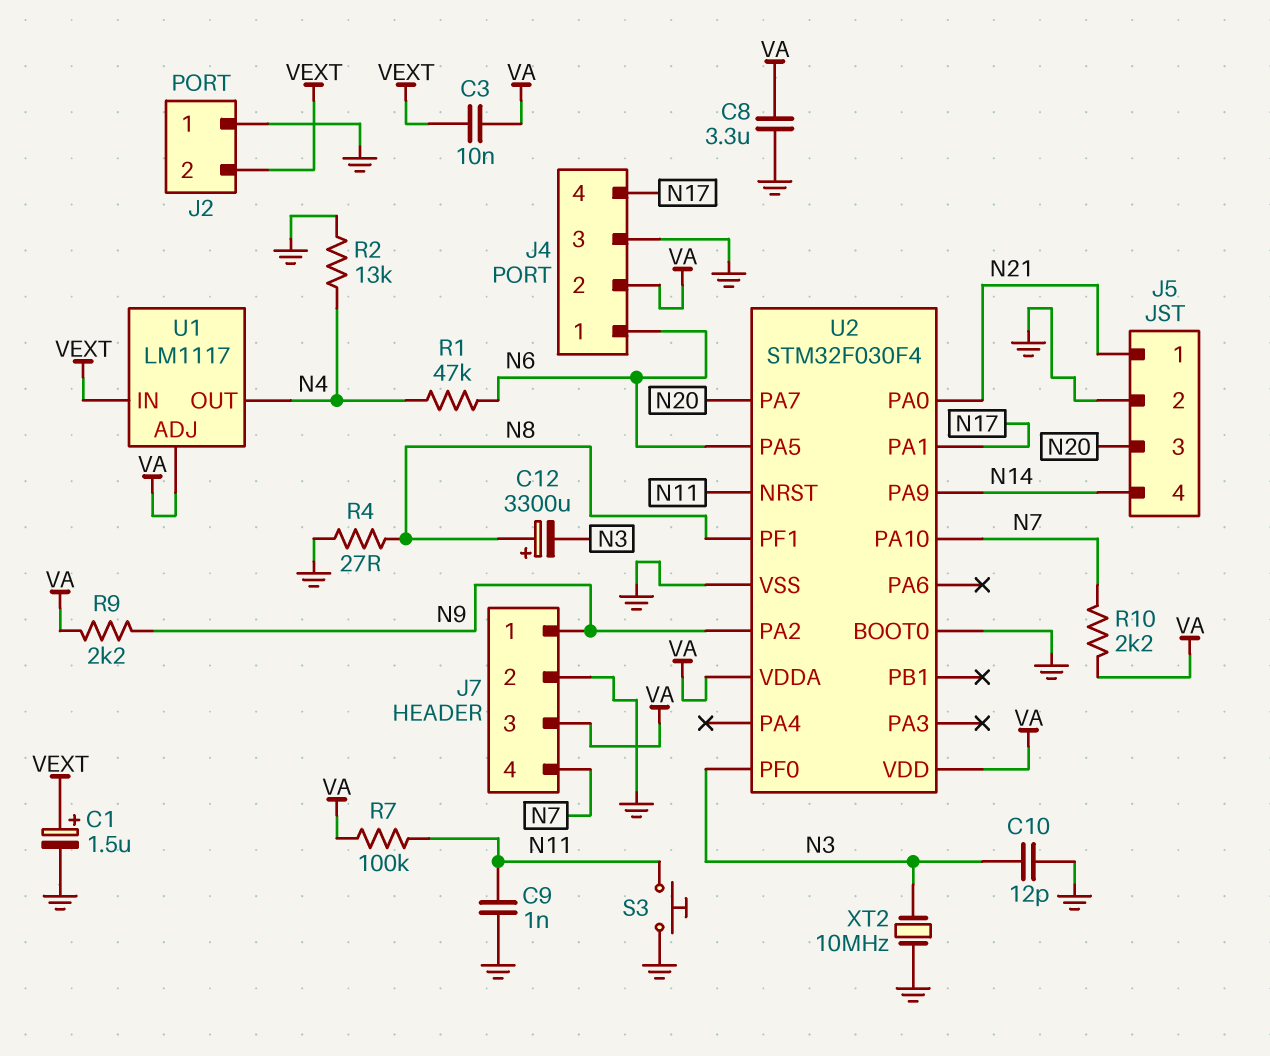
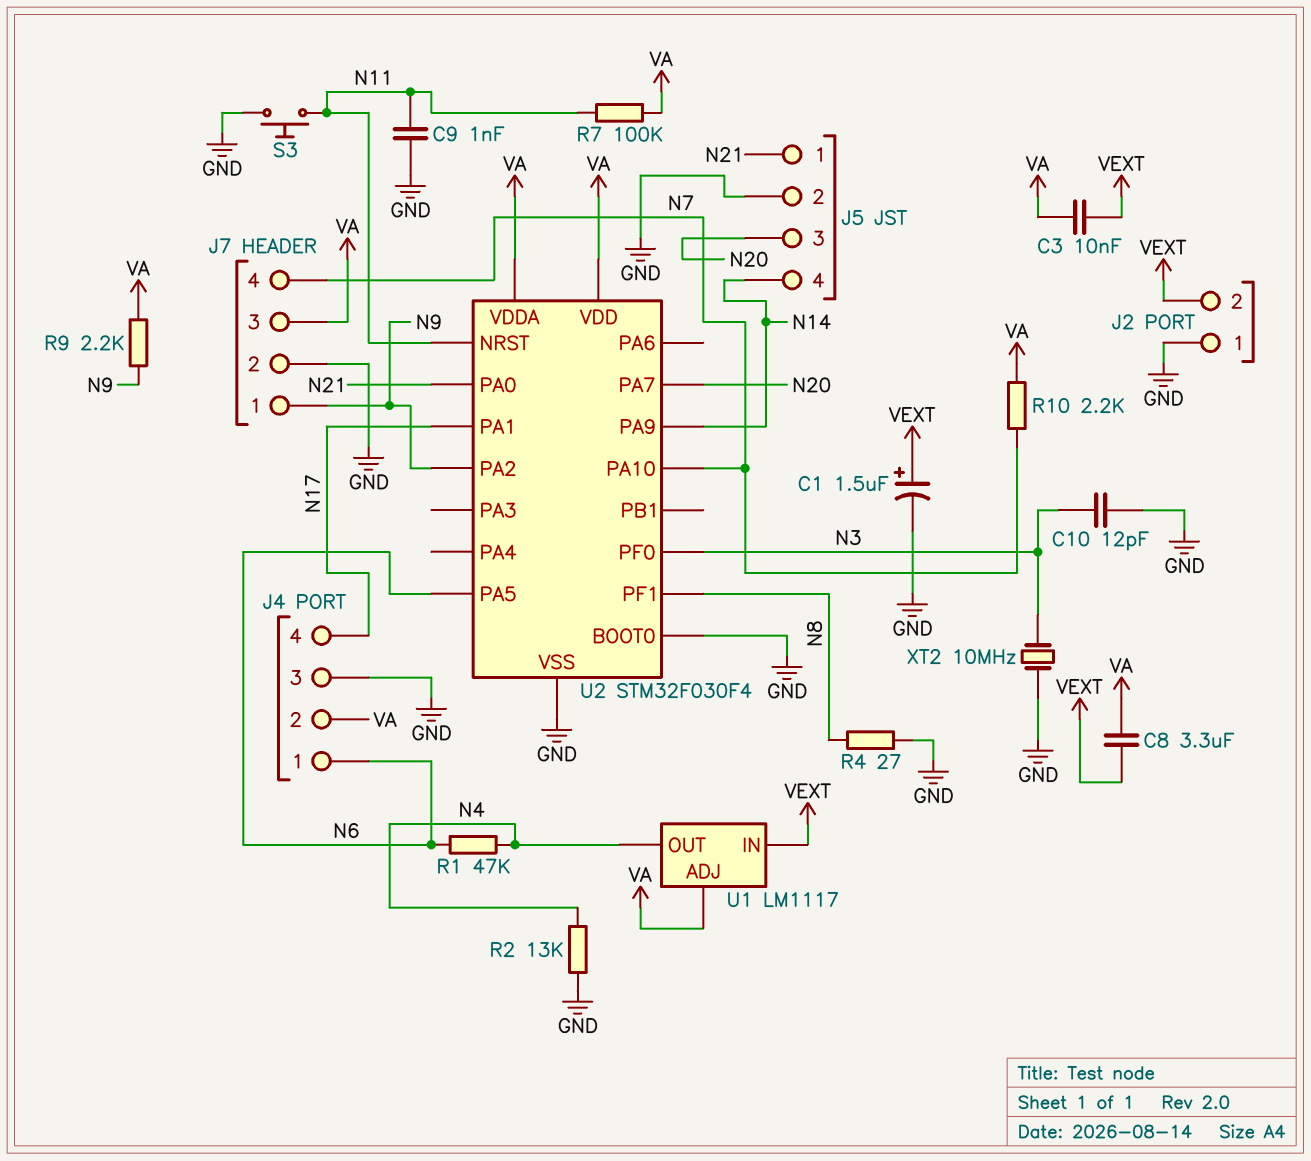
C8: 3.3uF (GND, VA) -> 3.3uF (VA, VEXT)
C12: 3300uF (plus N8, minus N3) -> none

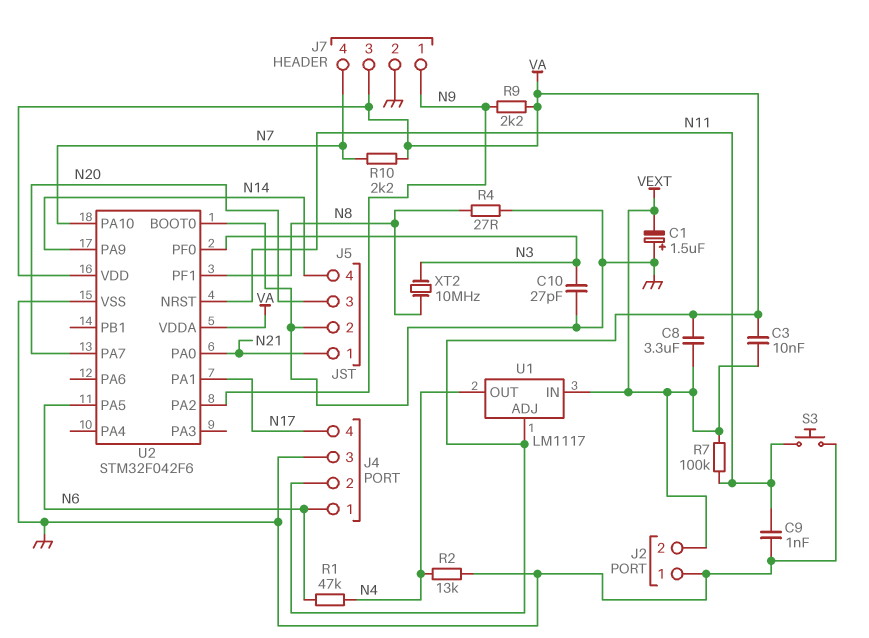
C1: 1.5uF (plus VEXT, minus GND) -> 1.5uF (plus GND, minus VEXT)
C10: 12pF (GND, N3) -> 27pF (GND, N3)
R7: 100k (N11, VA) -> 100k (N11, VEXT)
U2: STM32F030F4 -> STM32F042F6
XT2: 10MHz (GND, N3) -> 10MHz (N3, N8)

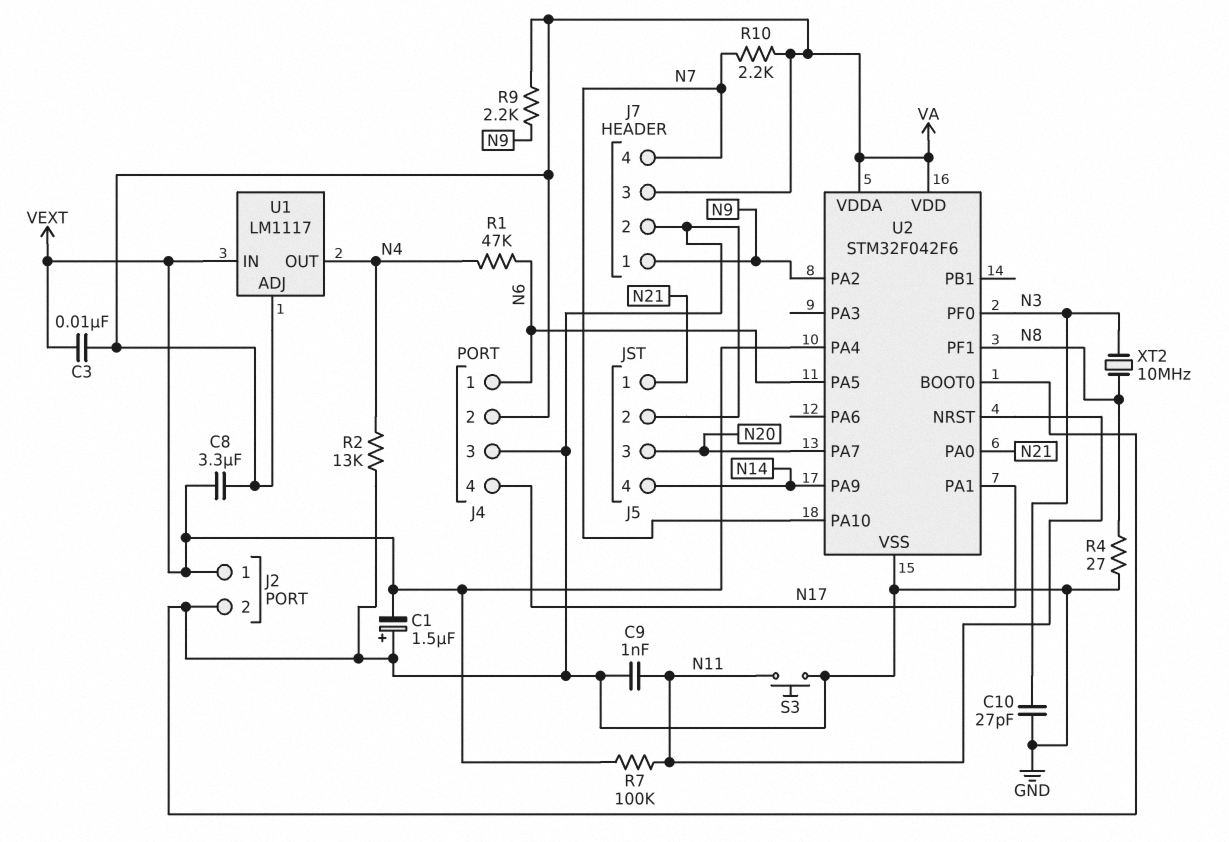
J2 pin 1: GND -> VEXT
J2 pin 2: VEXT -> GND
U2 pin PA4: none -> VEXT

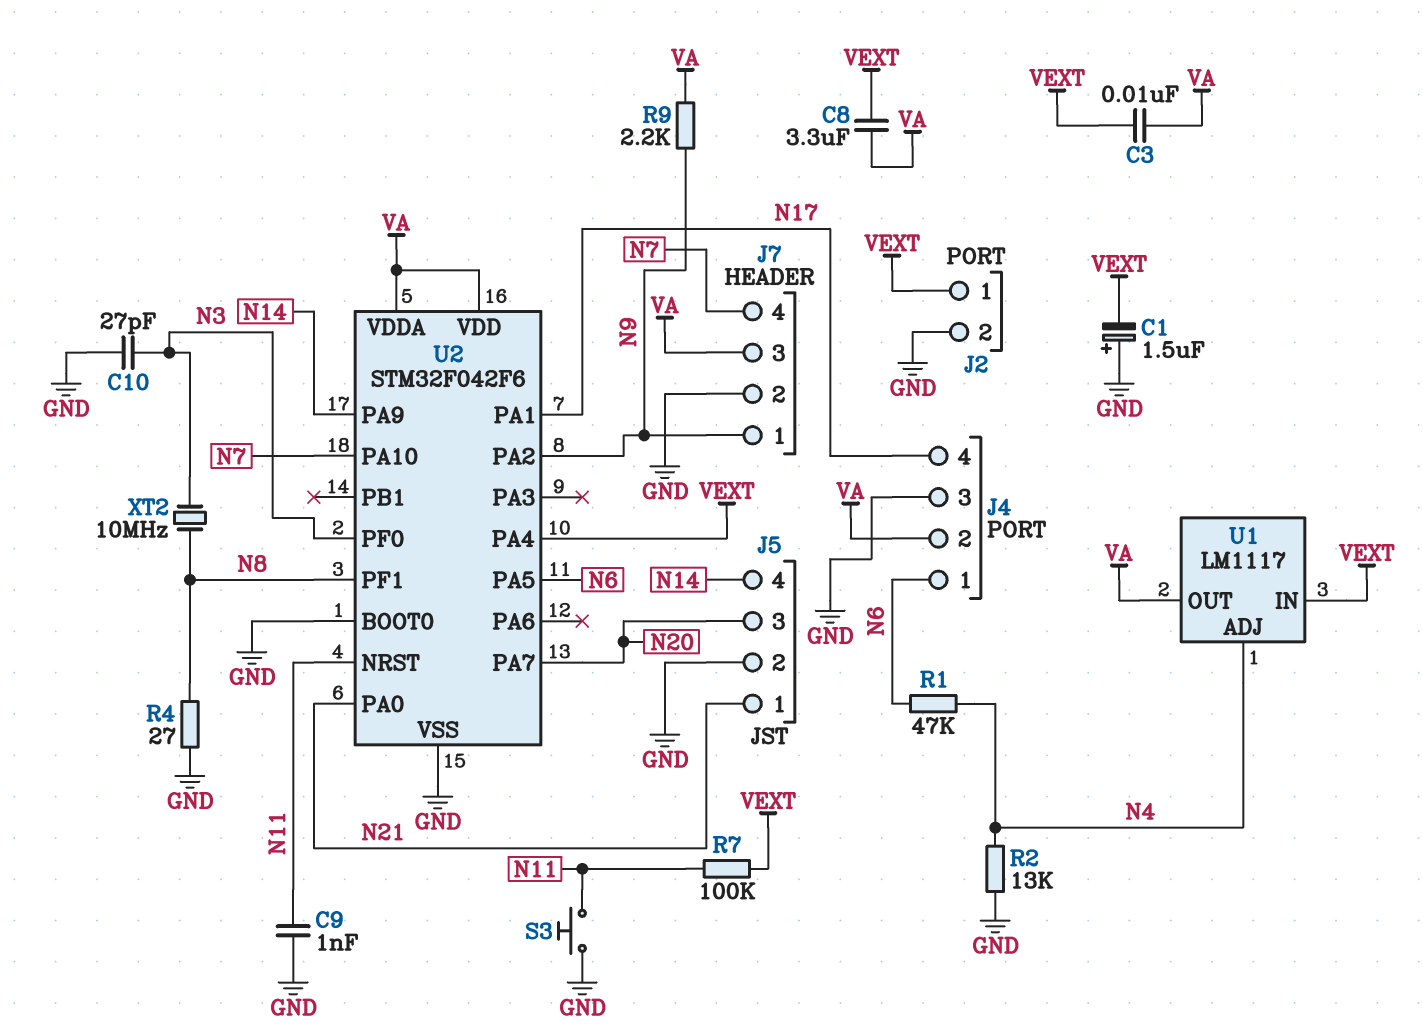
R10: 2.2k (N7, VA) -> none
U1 pin ADJ: VA -> N4
U1 pin OUT: N4 -> VA

